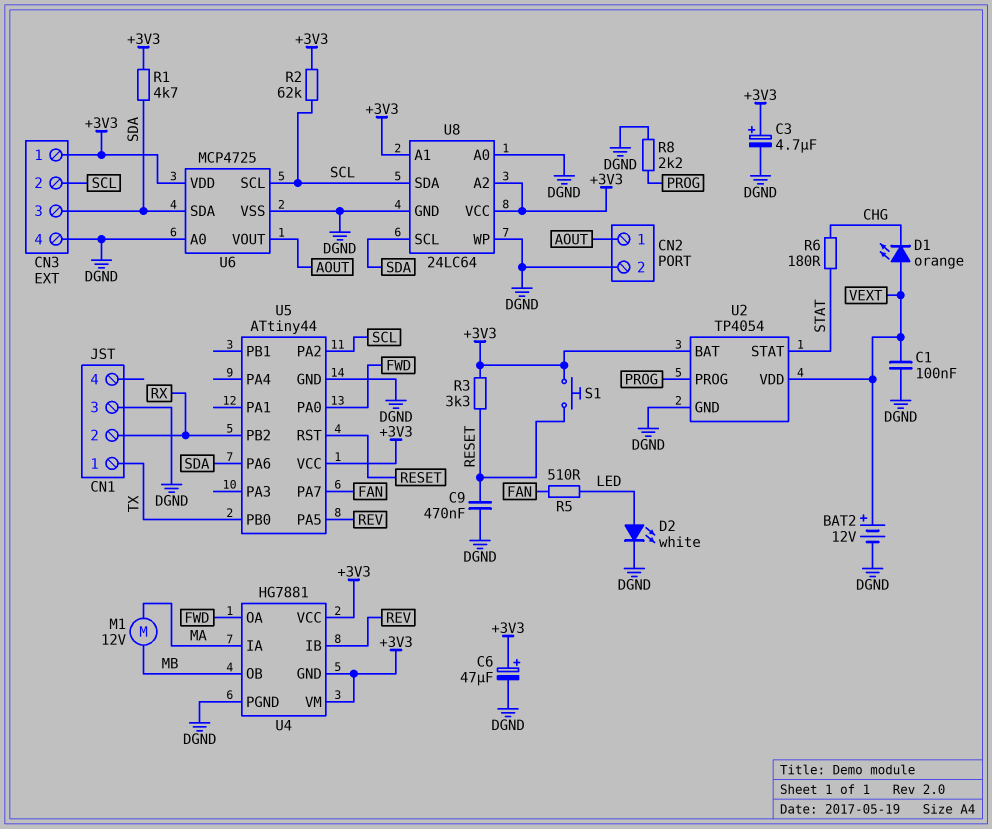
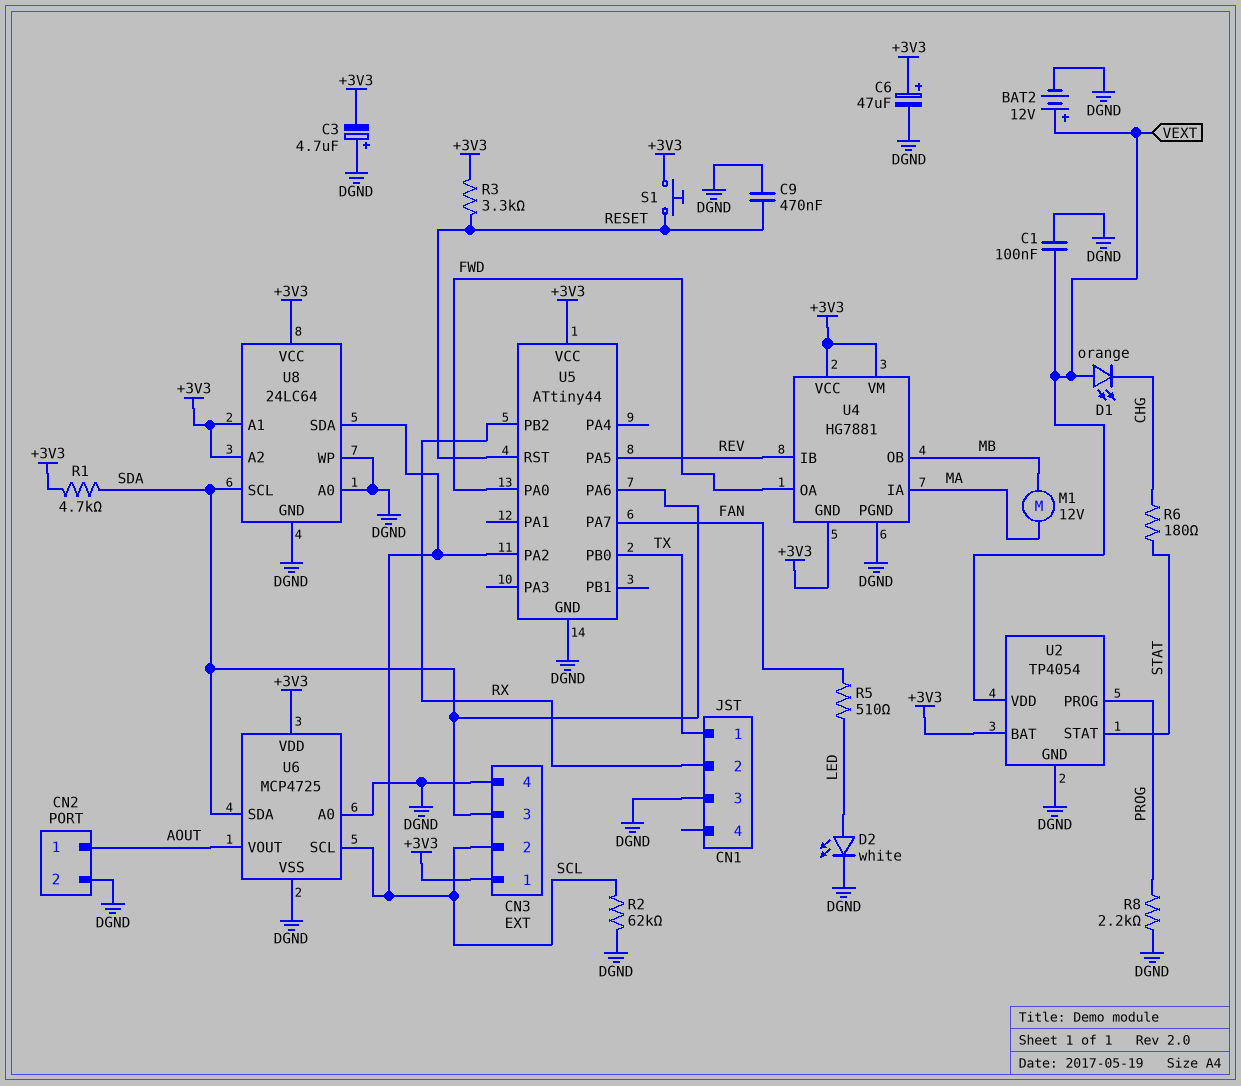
C3: 4.7uF (plus +3V3, minus DGND) -> 4.7uF (plus DGND, minus +3V3)
R2: 62k (+3V3, SCL) -> 62k (DGND, SCL)

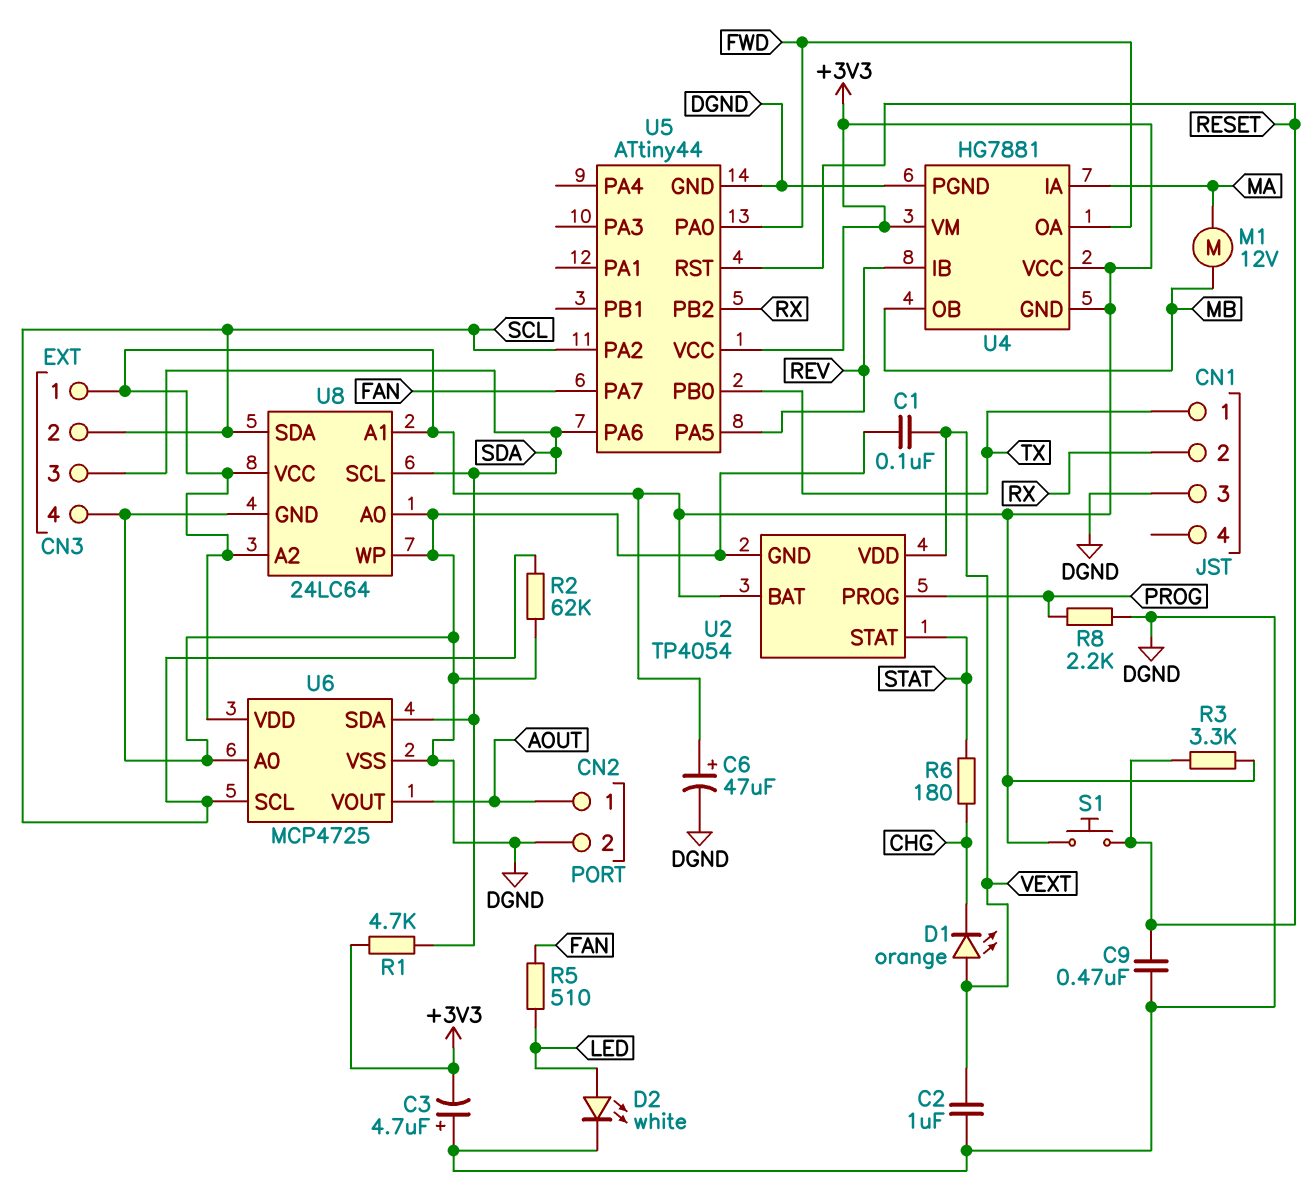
BAT2: 12V (plus VEXT, minus DGND) -> none
C2: none -> 1uF (DGND, VEXT)

